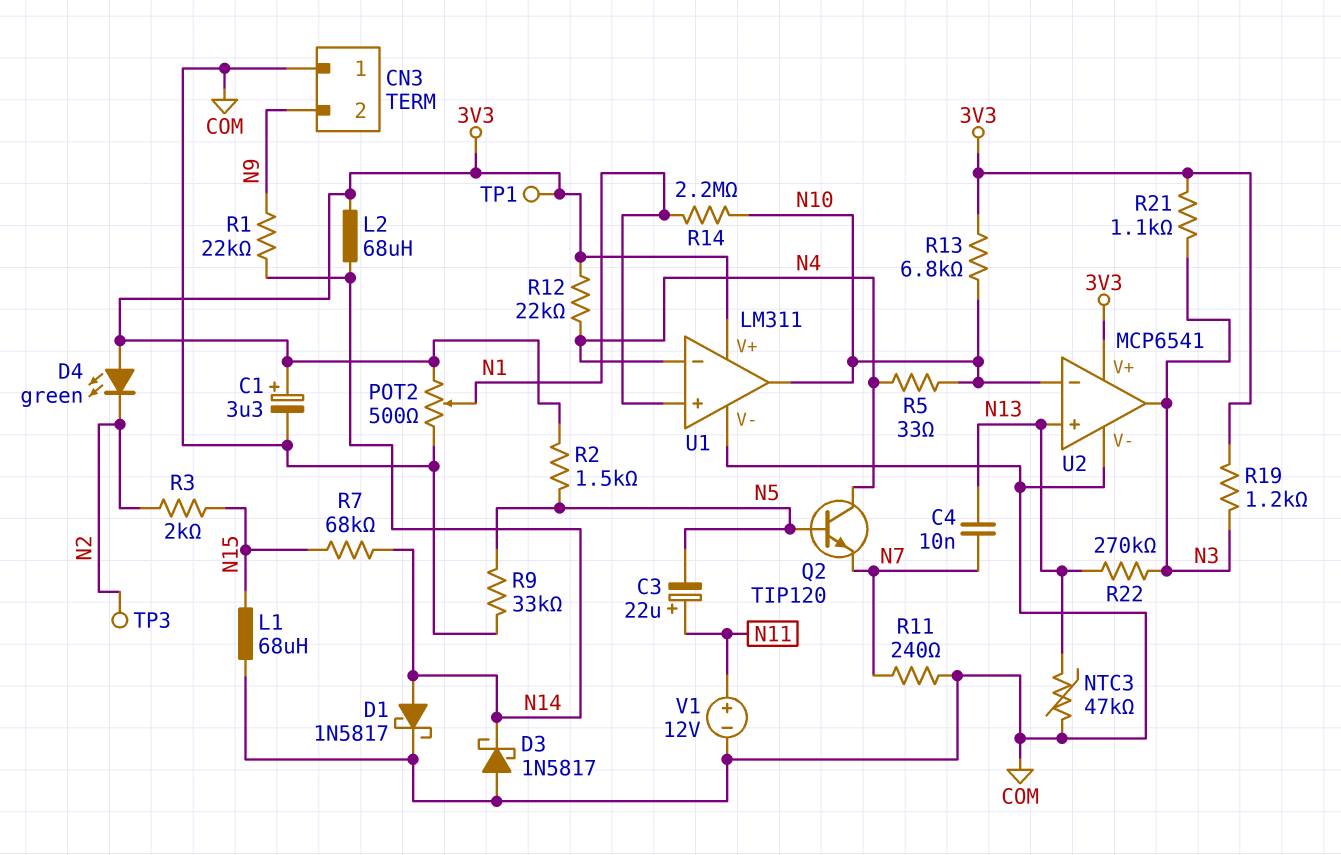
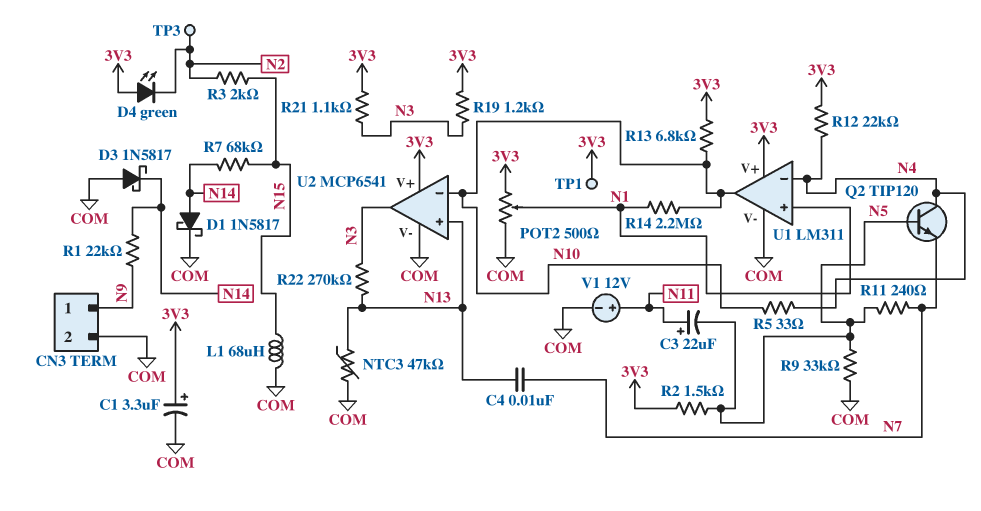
CN3 pin 1: COM -> N9
CN3 pin 2: N9 -> COM
L2: 68uH (3V3, N14) -> none
R11: 240 (COM, N7) -> 240 (N5, N7)

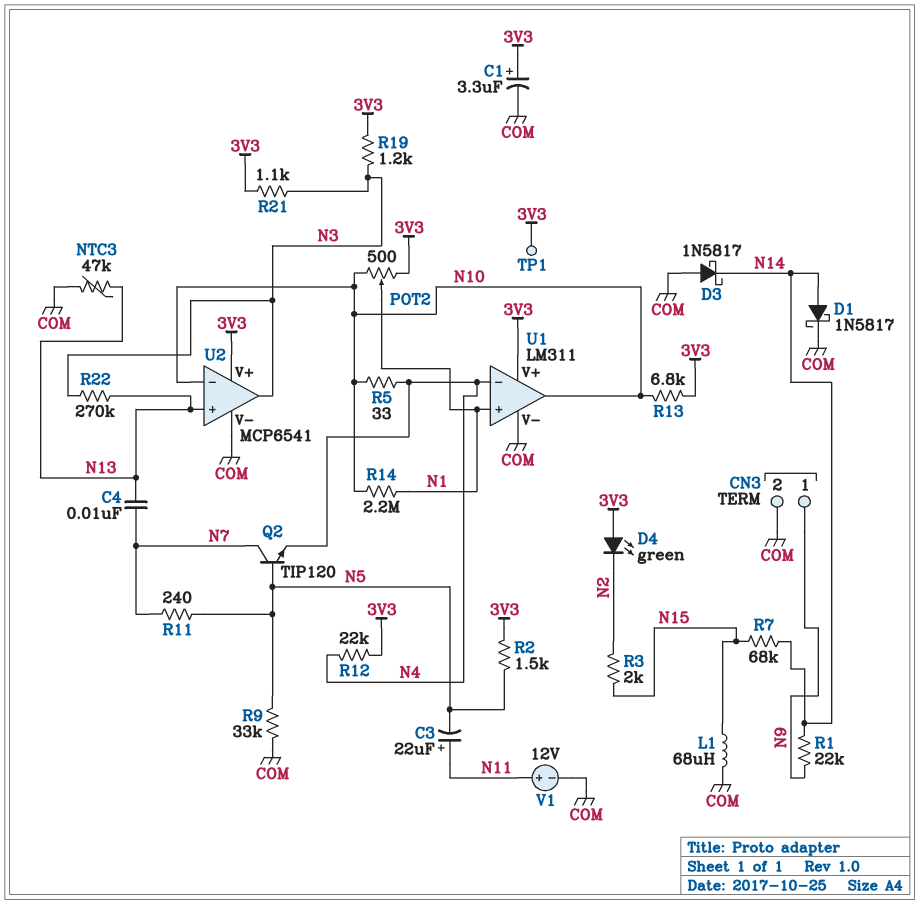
POT2: 500 (3V3, COM, wiper N1) -> 500 (3V3, N10, wiper N1)
Q2: NPN TIP120 (B N5, C N4, E N7) -> NPN TIP120 (B N5, C N7, E N4)
TP3: test point (N2) -> none

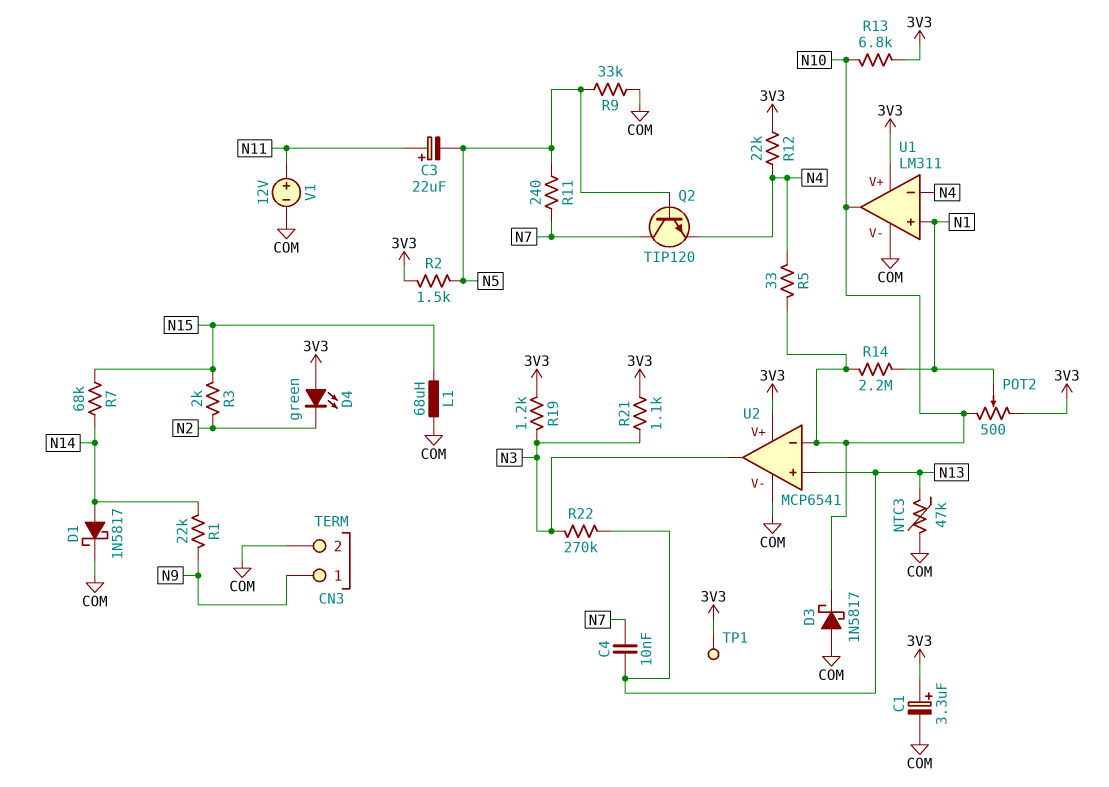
D3: schottky 1N5817 (A COM, K N14) -> schottky 1N5817 (A COM, K N10)

